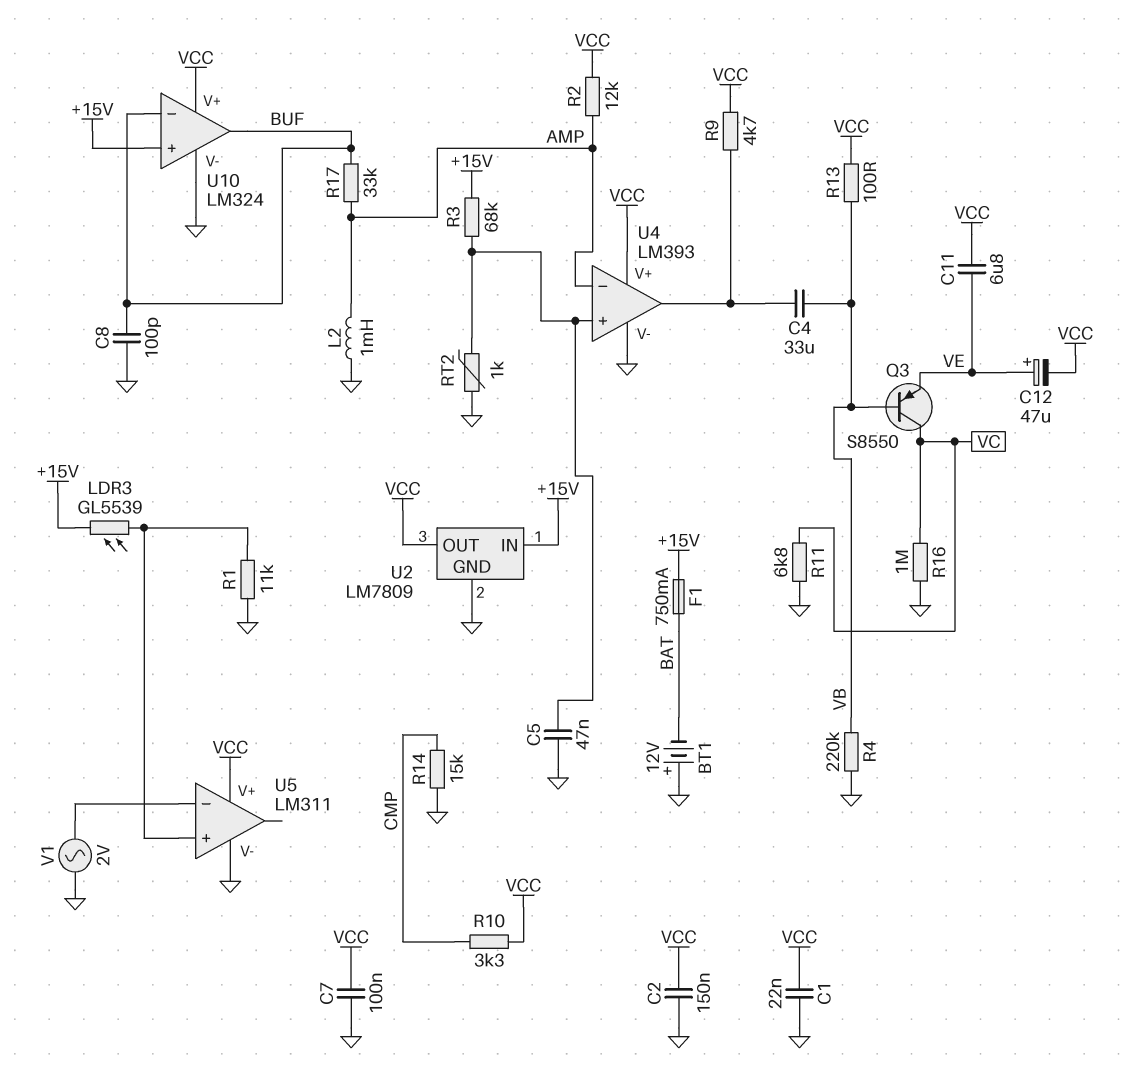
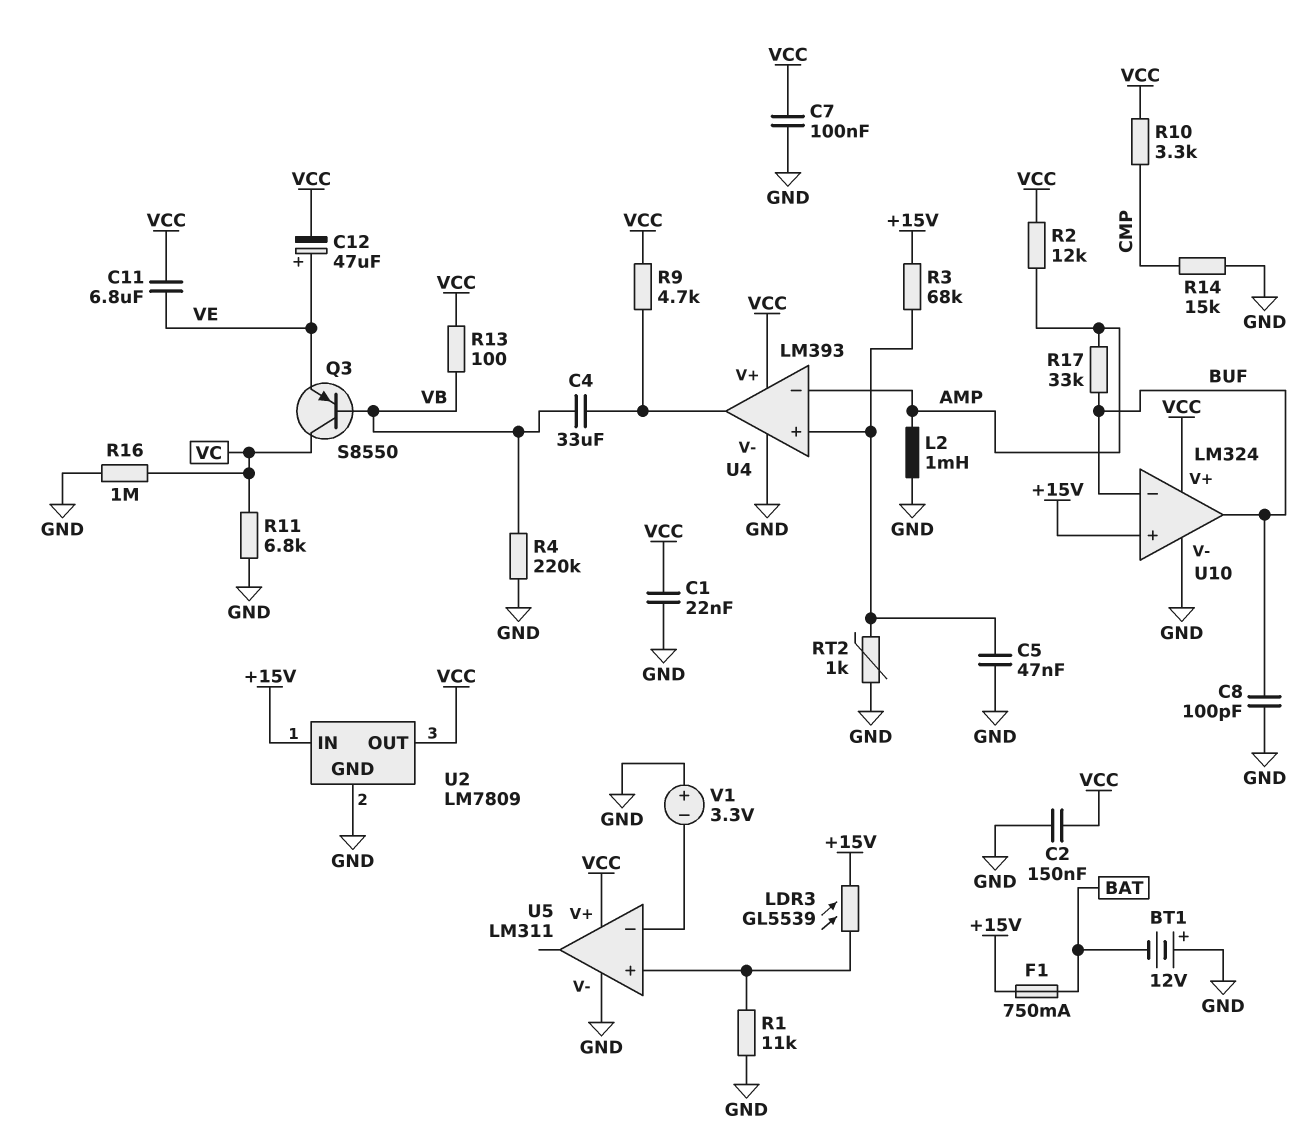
V1: AC 2V (GND, U5/in-) -> 3.3V (plus GND, minus U5/in-)

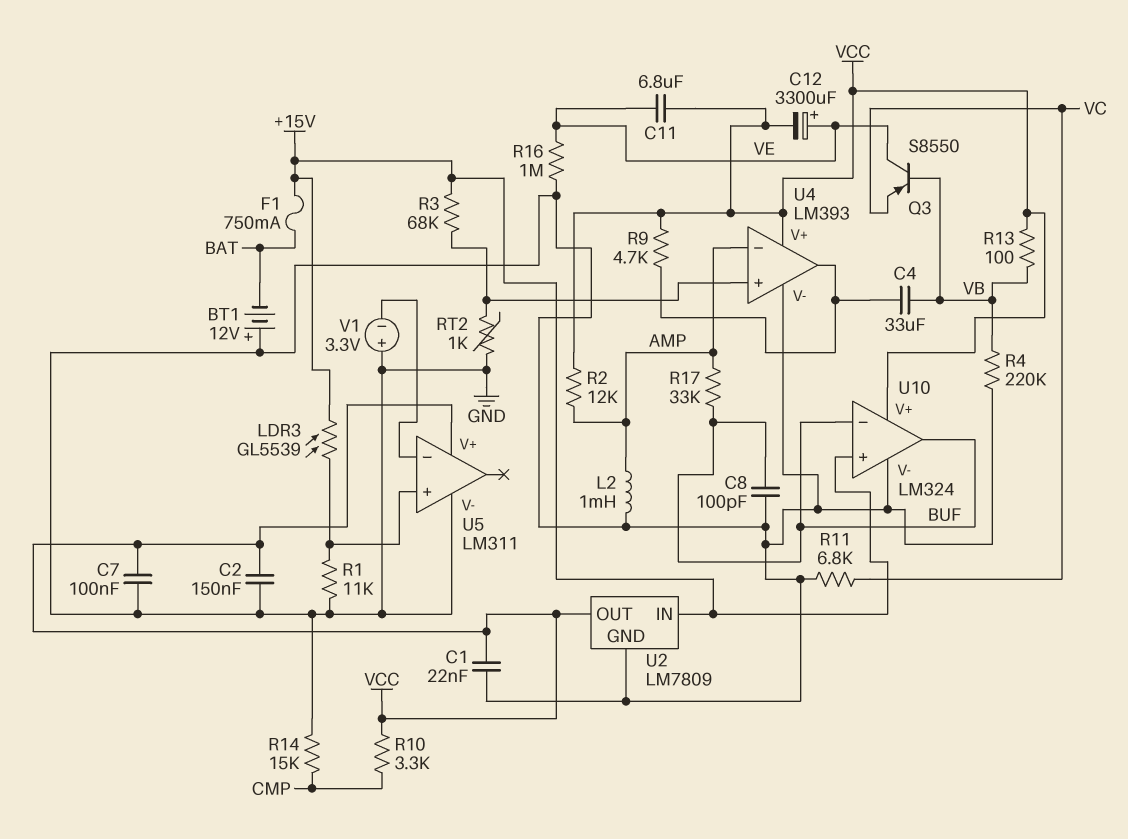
C5: 47nF (GND, U4/in+) -> none
C12: 47uF (plus VE, minus VCC) -> 3300uF (plus VE, minus VCC)
Q3: PNP S8550 (B VB, C VC, E VE) -> PNP S8550 (B VB, C VE, E VC)
R16: 1M (GND, VC) -> 1M (GND, VE)

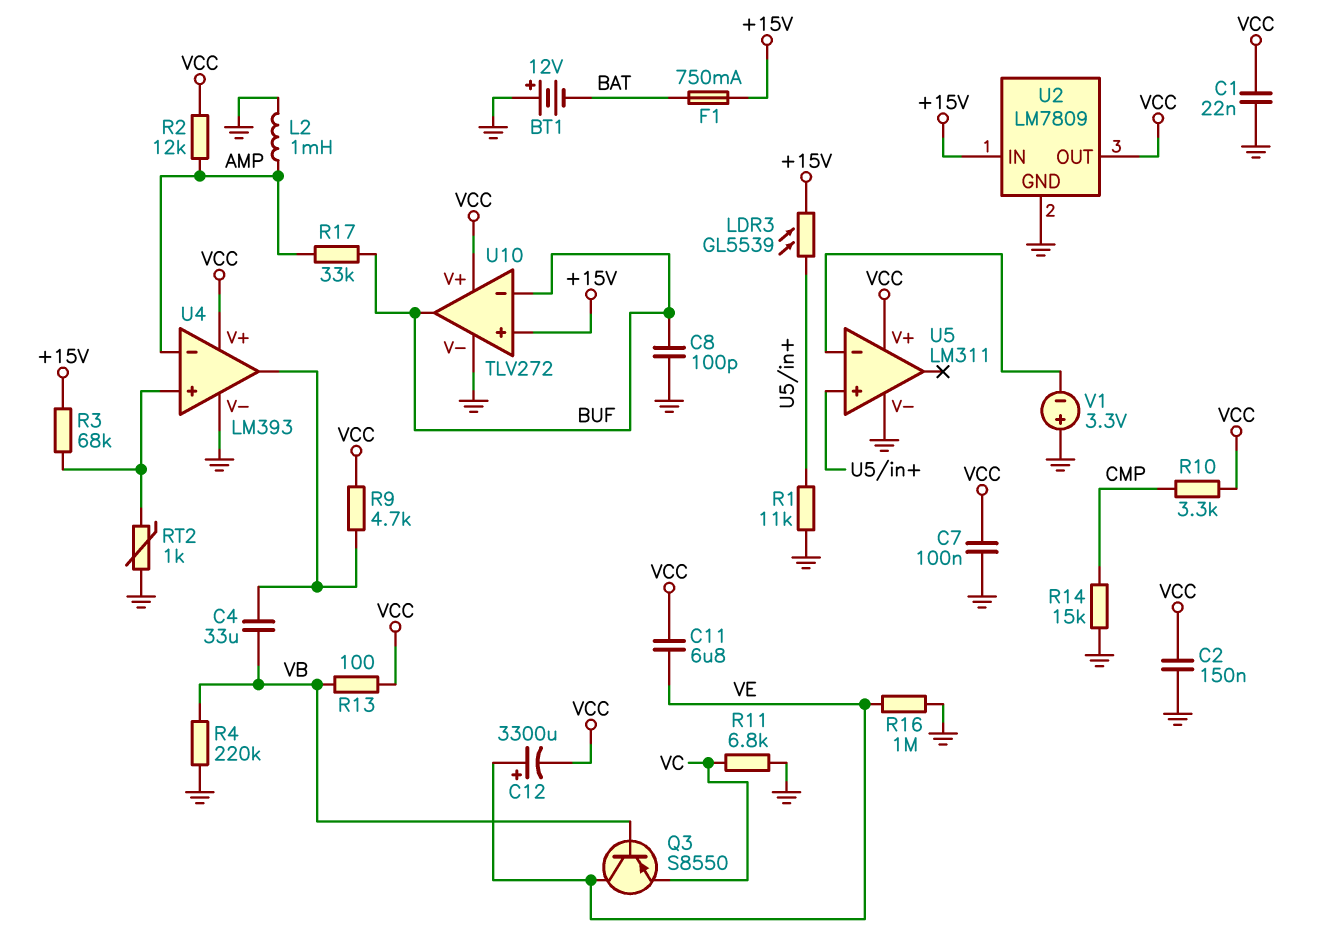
U10: LM324 -> TLV272

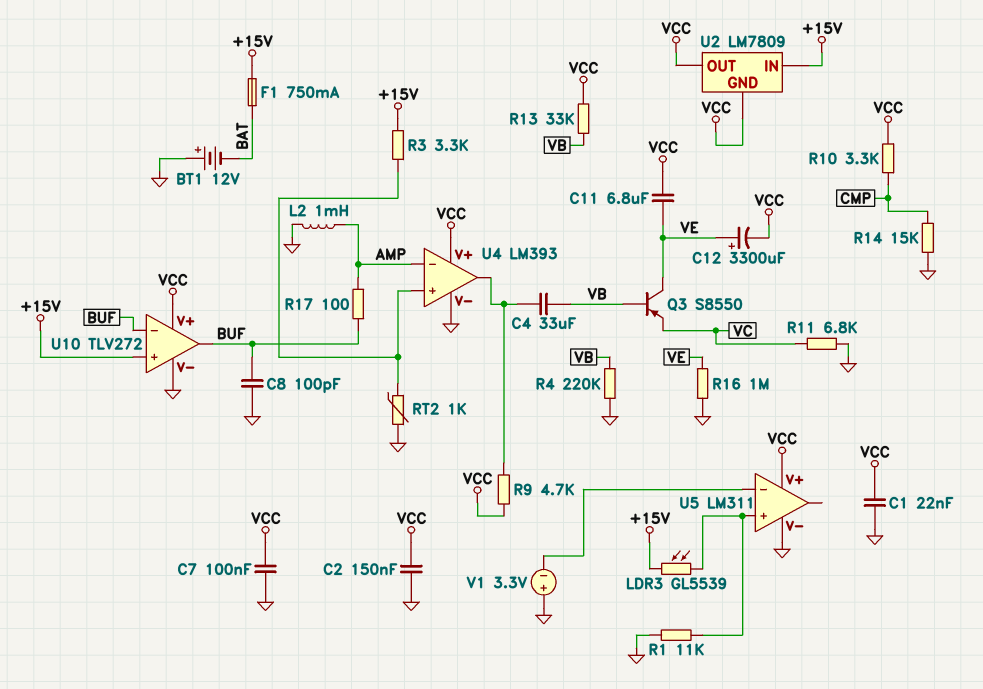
R2: 12k (AMP, VCC) -> none
R3: 68k (+15V, U4/in+) -> 3.3k (+15V, U4/in+)
R13: 100 (VB, VCC) -> 33k (VB, VCC)
R17: 33k (AMP, BUF) -> 100 (AMP, BUF)
U2 pin GND: GND -> VCC

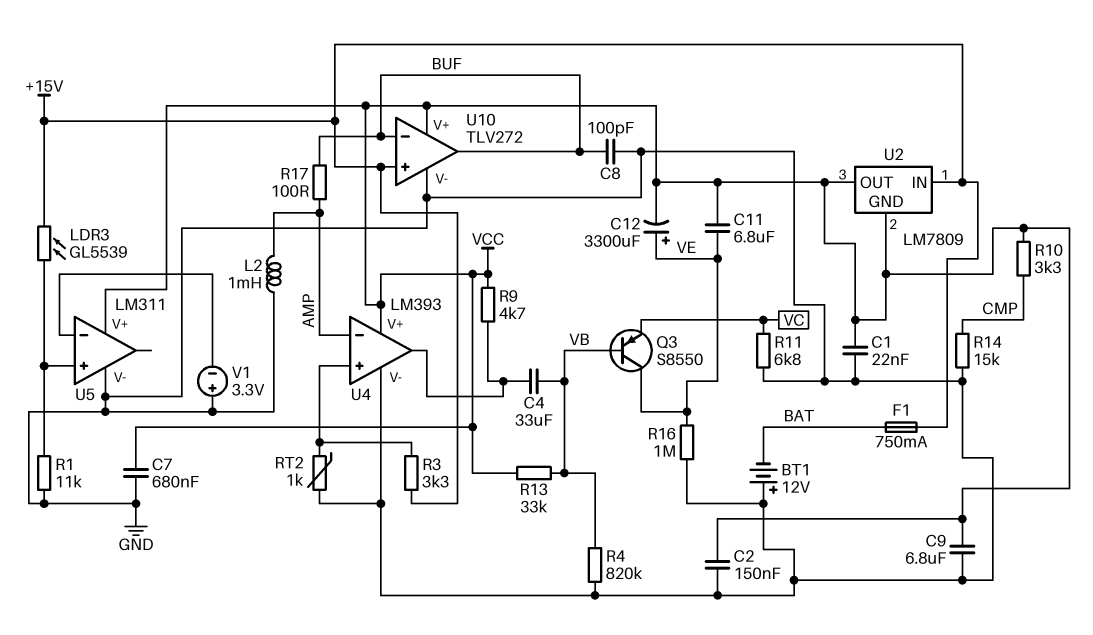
C7: 100nF (GND, VCC) -> 680nF (GND, VCC)
C9: none -> 6.8uF (GND, VCC)
R4: 220k (GND, VB) -> 820k (GND, VB)

